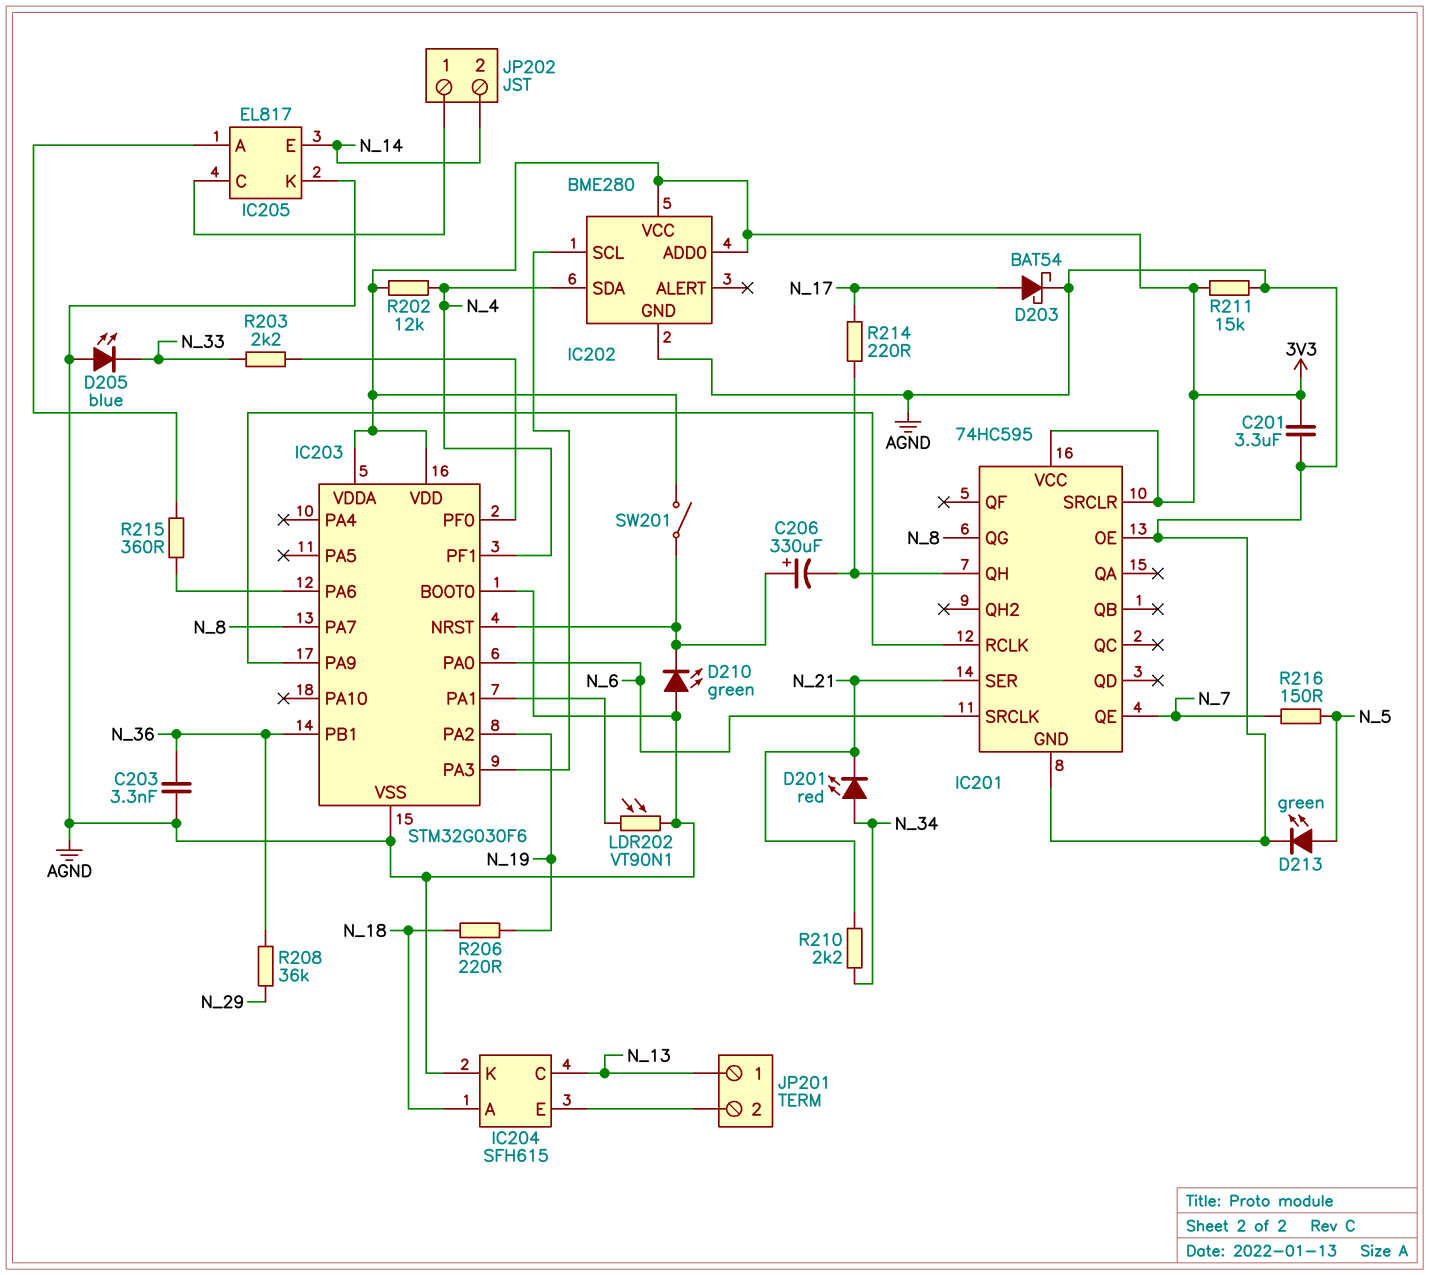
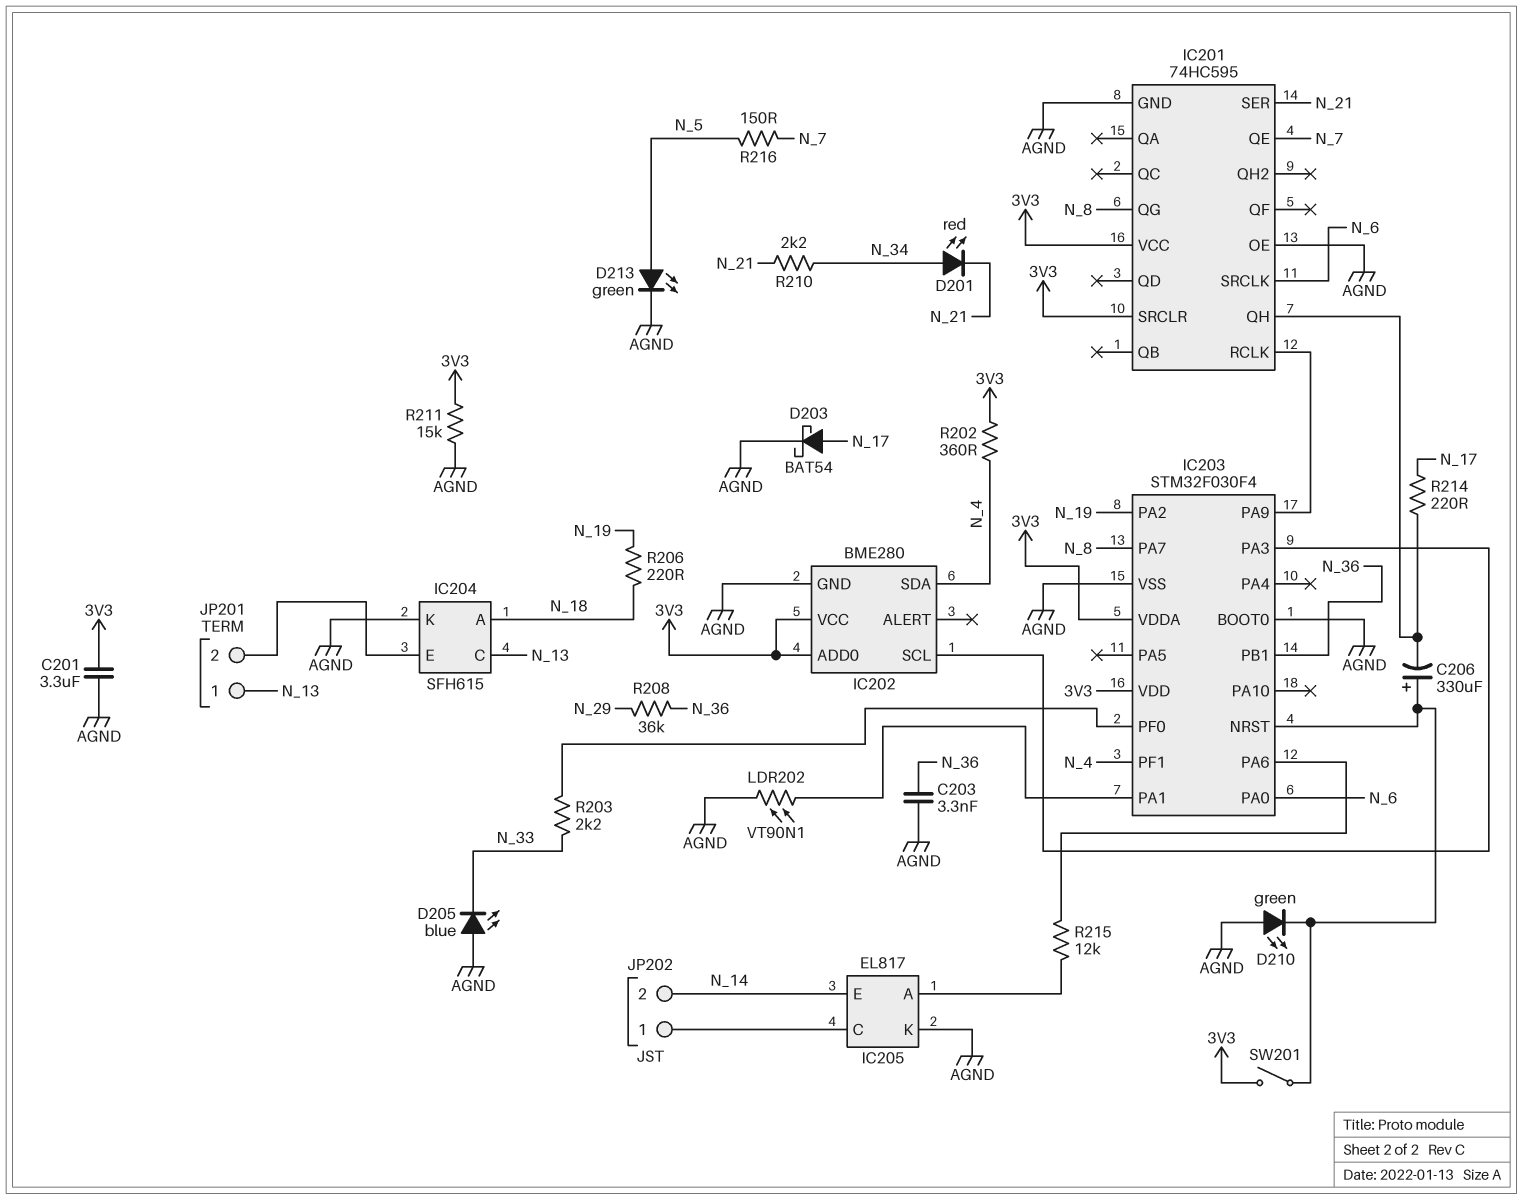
IC203: STM32G030F6 -> STM32F030F4
R202: 12k (3V3, N_4) -> 360 (3V3, N_4)
R215: 360 (IC203/PA6, IC205/A) -> 12k (IC203/PA6, IC205/A)

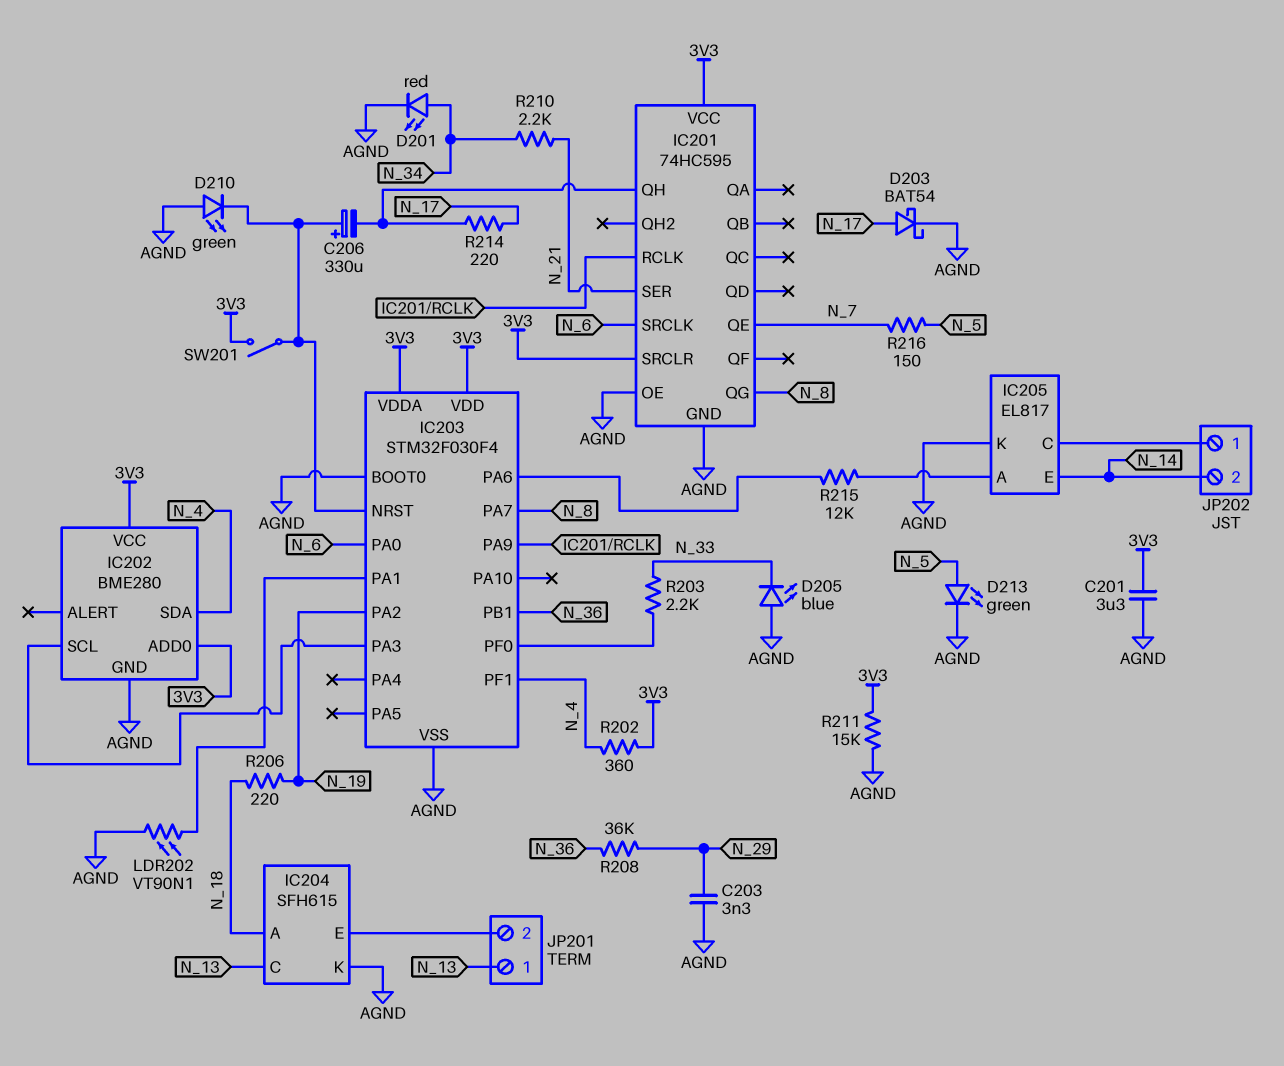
C203: 3.3nF (AGND, N_36) -> 3.3nF (AGND, N_29)
D201: LED red (A N_34, K N_21) -> LED red (A N_34, K AGND)

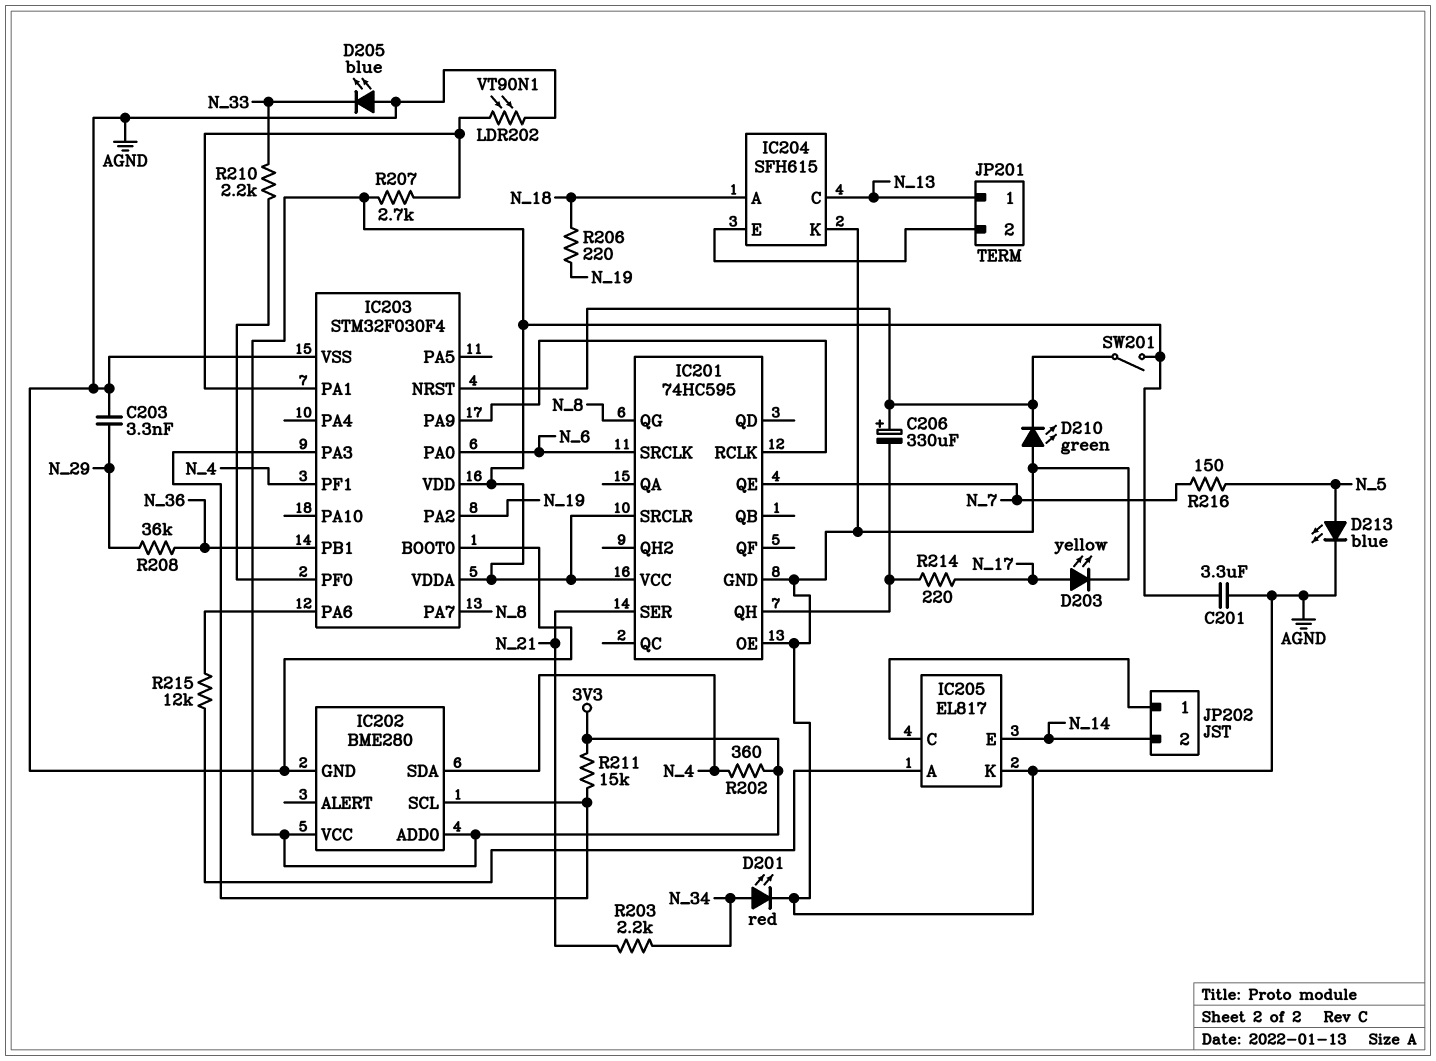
D203: schottky BAT54 (A N_17, K AGND) -> LED yellow (A N_17, K AGND)
D213: LED green (A N_5, K AGND) -> LED blue (A N_5, K AGND)
R203: 2.2k (IC203/PF0, N_33) -> 2.2k (N_21, N_34)
R207: none -> 2.7k (3V3, IC203/PA1)
R210: 2.2k (N_21, N_34) -> 2.2k (IC203/PF0, N_33)
R211: 15k (3V3, AGND) -> 15k (3V3, IC202/SCL)

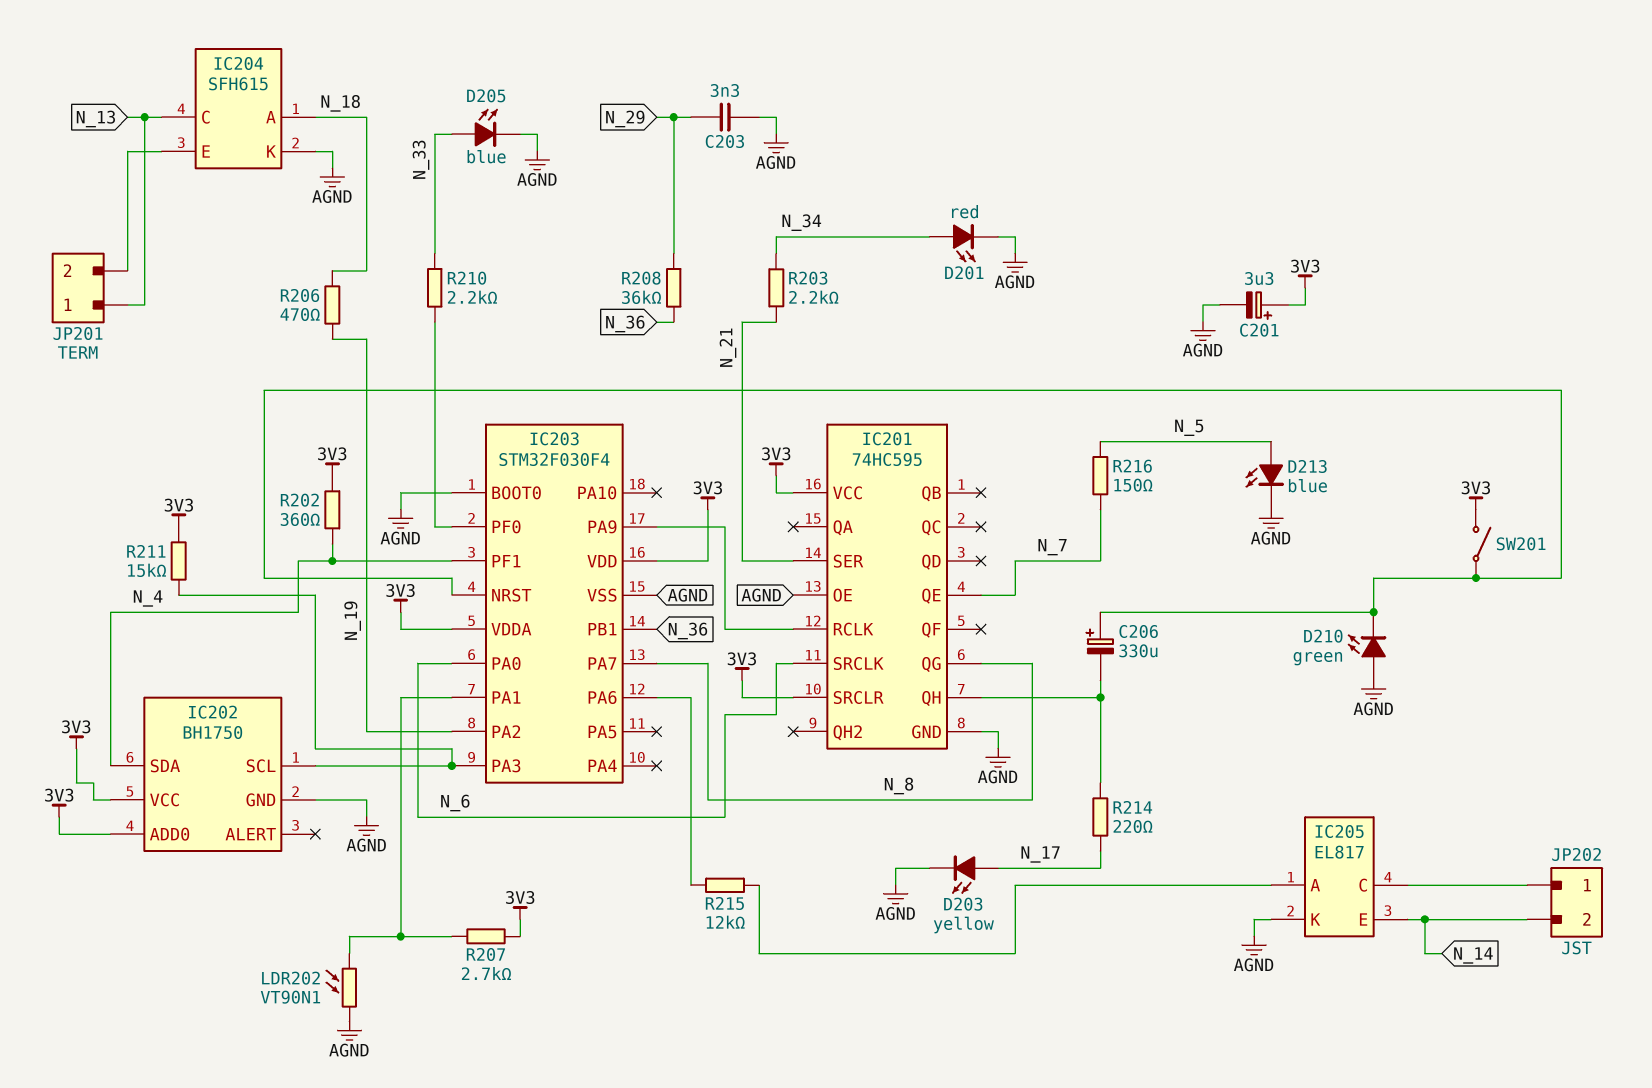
C201: 3.3uF (3V3, AGND) -> 3.3uF (plus 3V3, minus AGND)
D205: LED blue (A AGND, K N_33) -> LED blue (A N_33, K AGND)
IC202: BME280 -> BH1750
R206: 220 (N_18, N_19) -> 470 (N_18, N_19)

